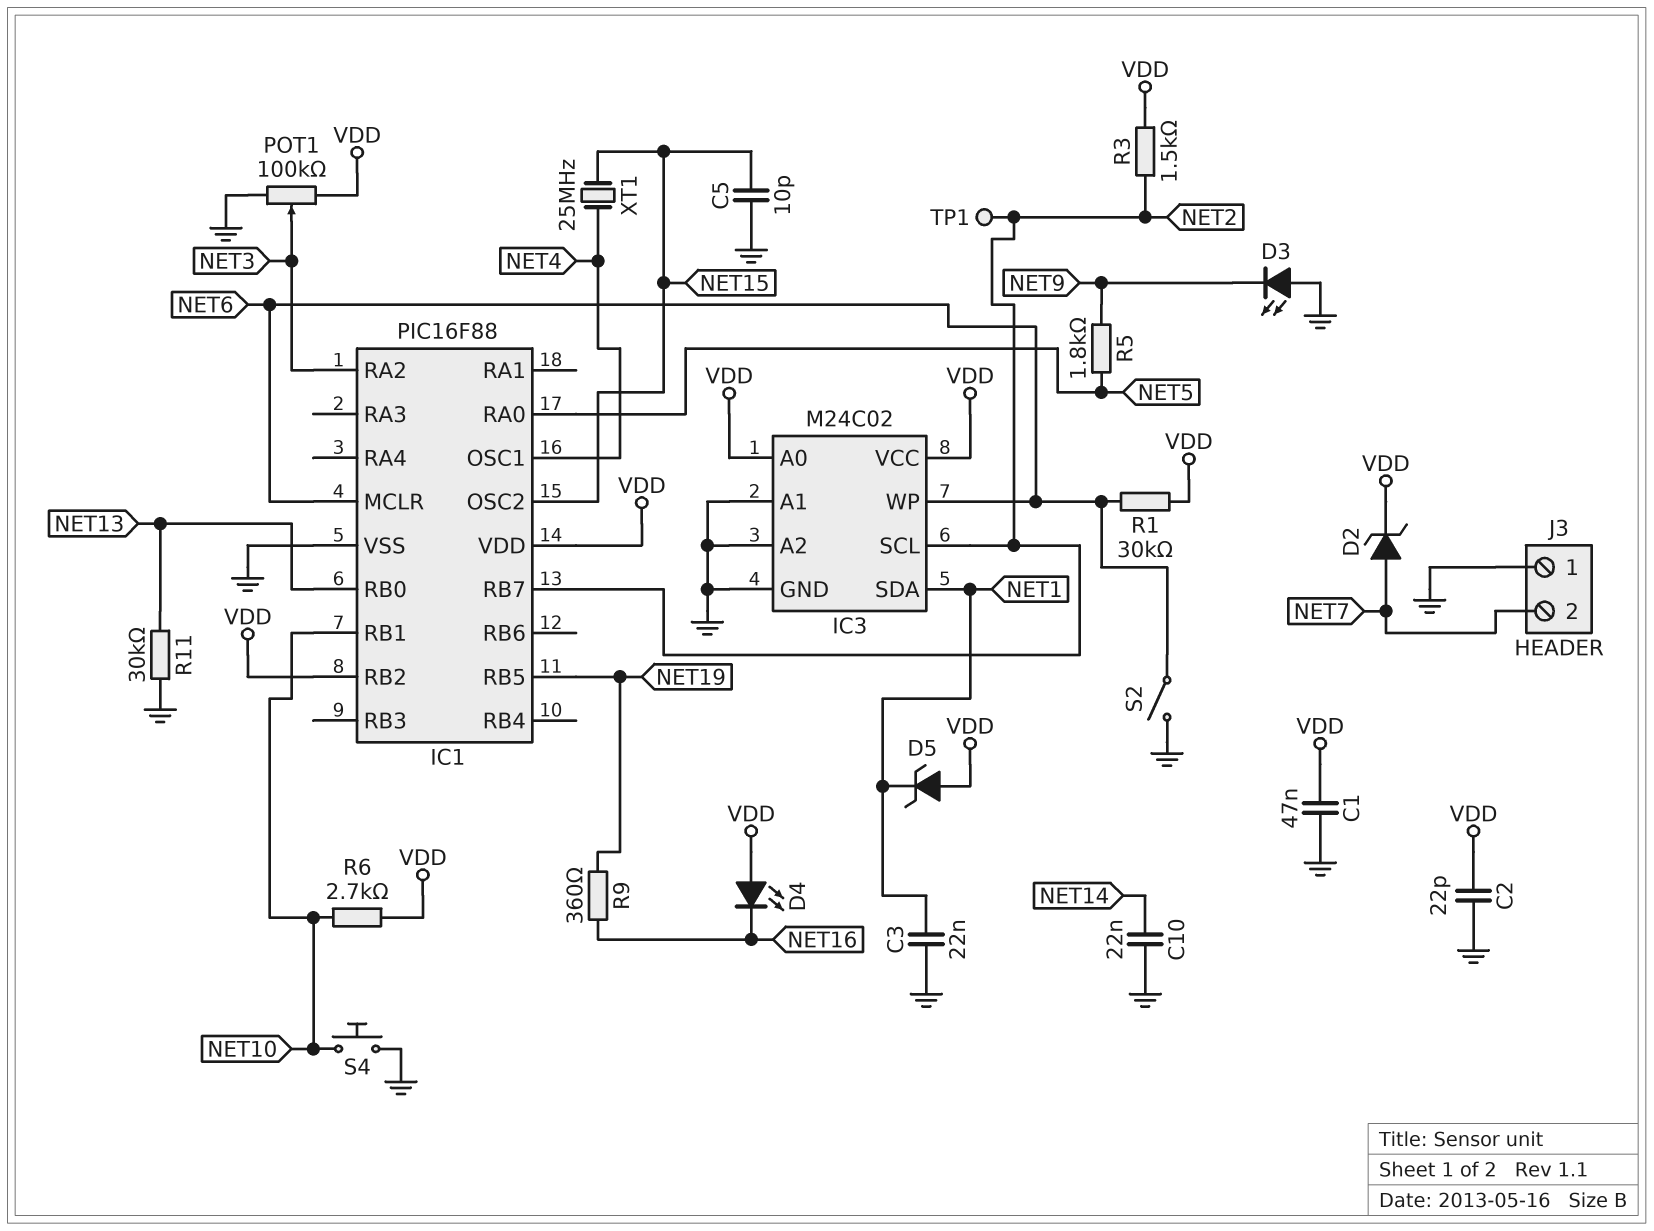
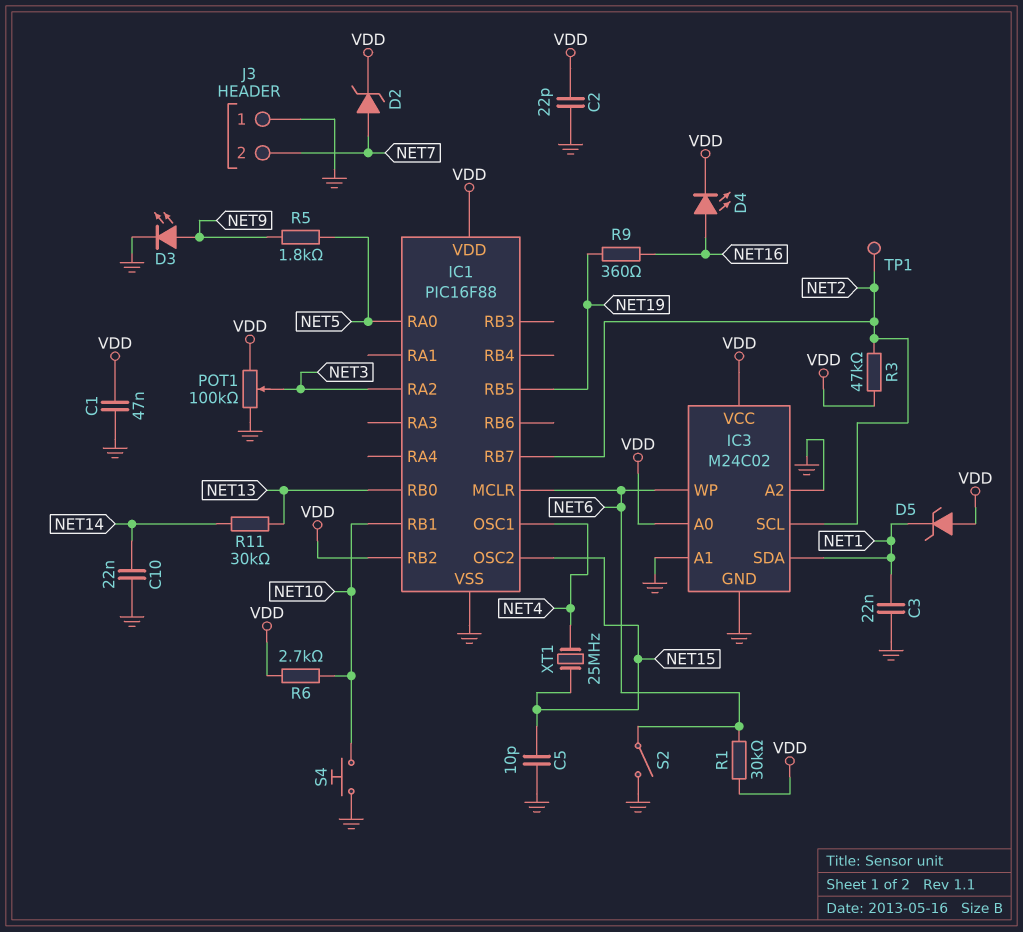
D3: LED (A GND, K NET9) -> LED (A NET9, K GND)
D4: LED (A VDD, K NET16) -> LED (A NET16, K VDD)
R3: 1.5k (NET2, VDD) -> 47k (NET2, VDD)
R11: 30k (GND, NET13) -> 30k (NET13, NET14)

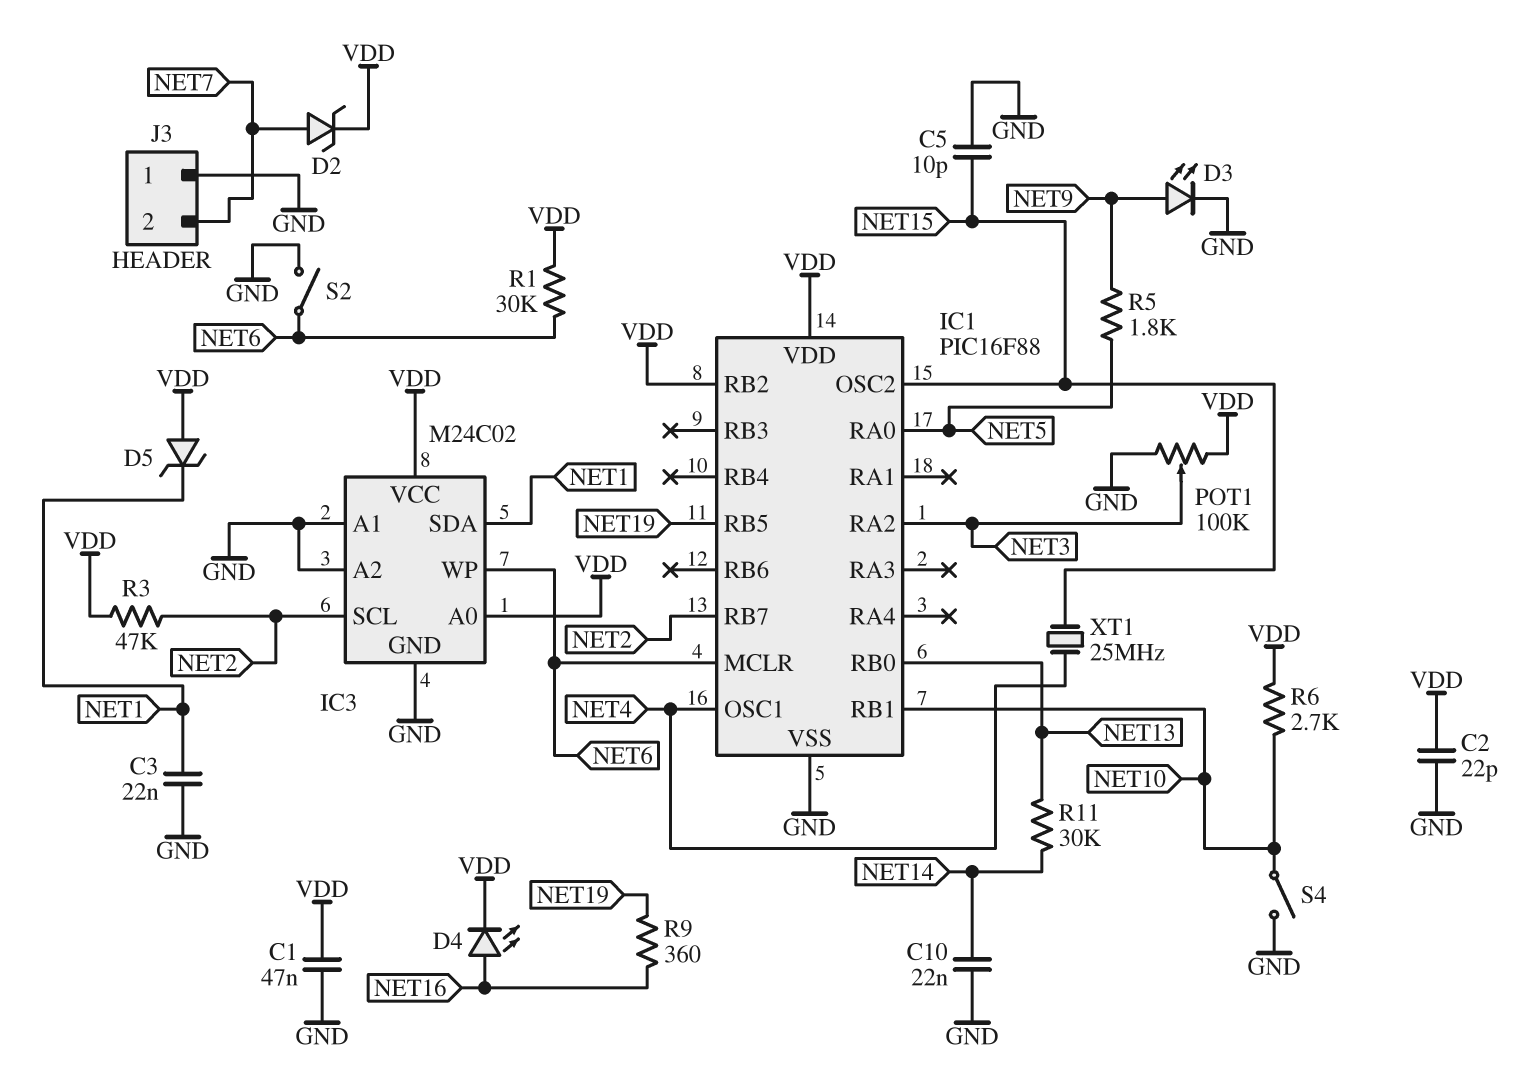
S4: button (GND, NET10) -> switch (GND, NET10)
TP1: test point (NET2) -> none

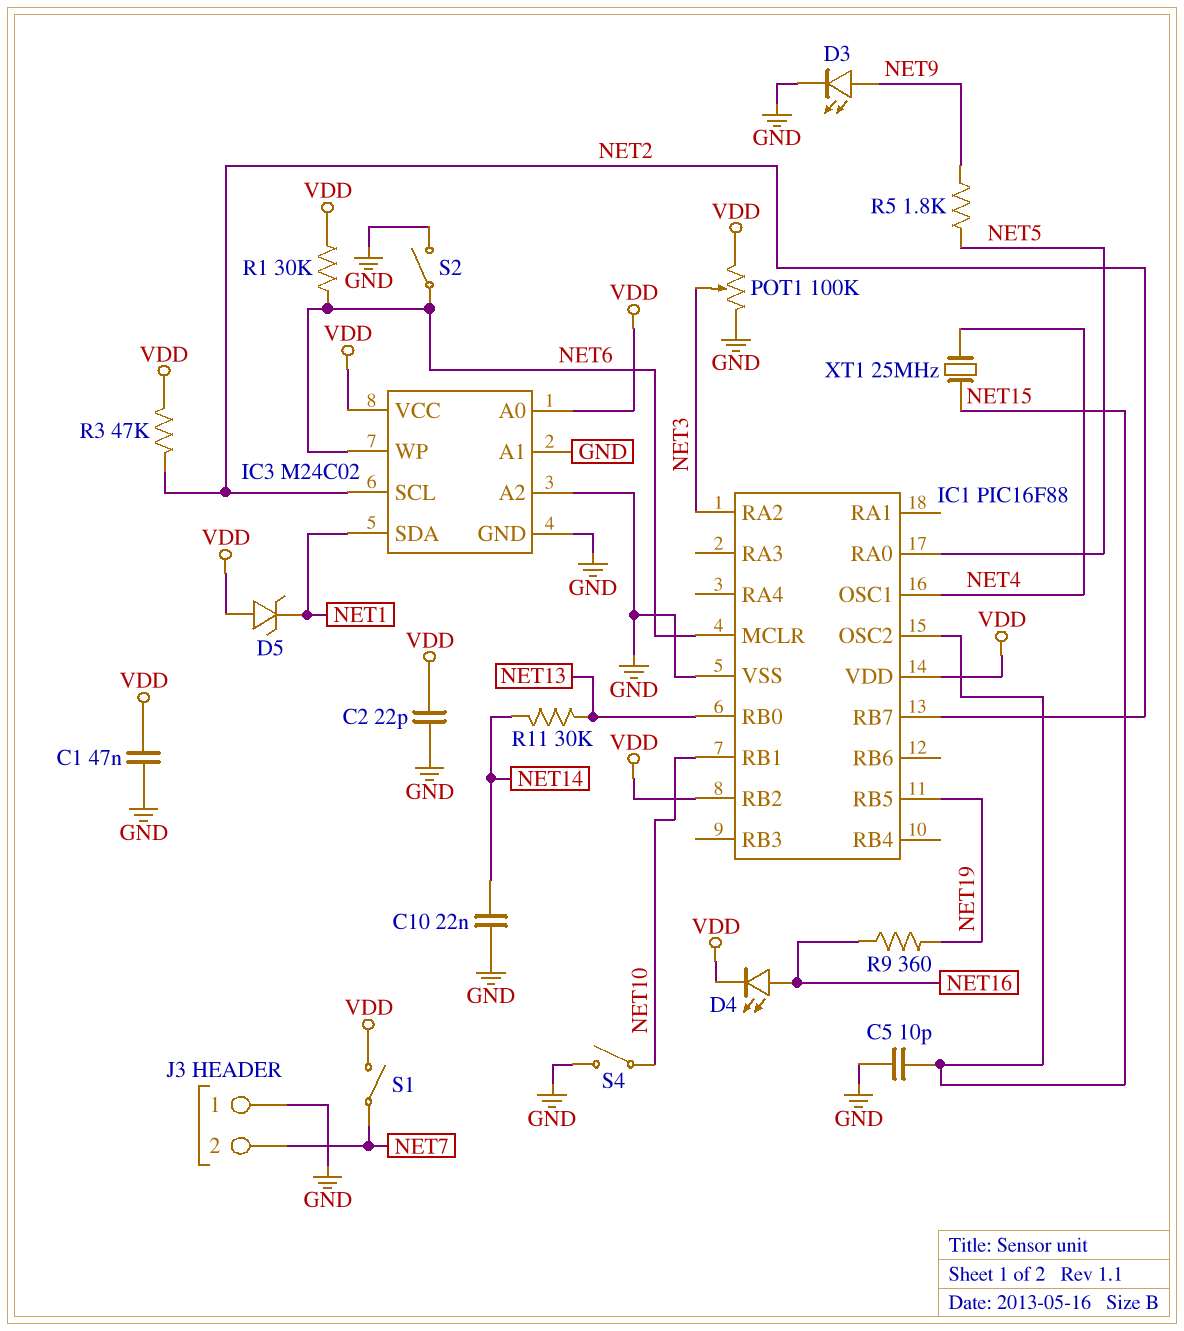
C3: 22nF (GND, NET1) -> none
D2: zener (A NET7, K VDD) -> none
R6: 2.7k (NET10, VDD) -> none
S1: none -> switch (NET7, VDD)

